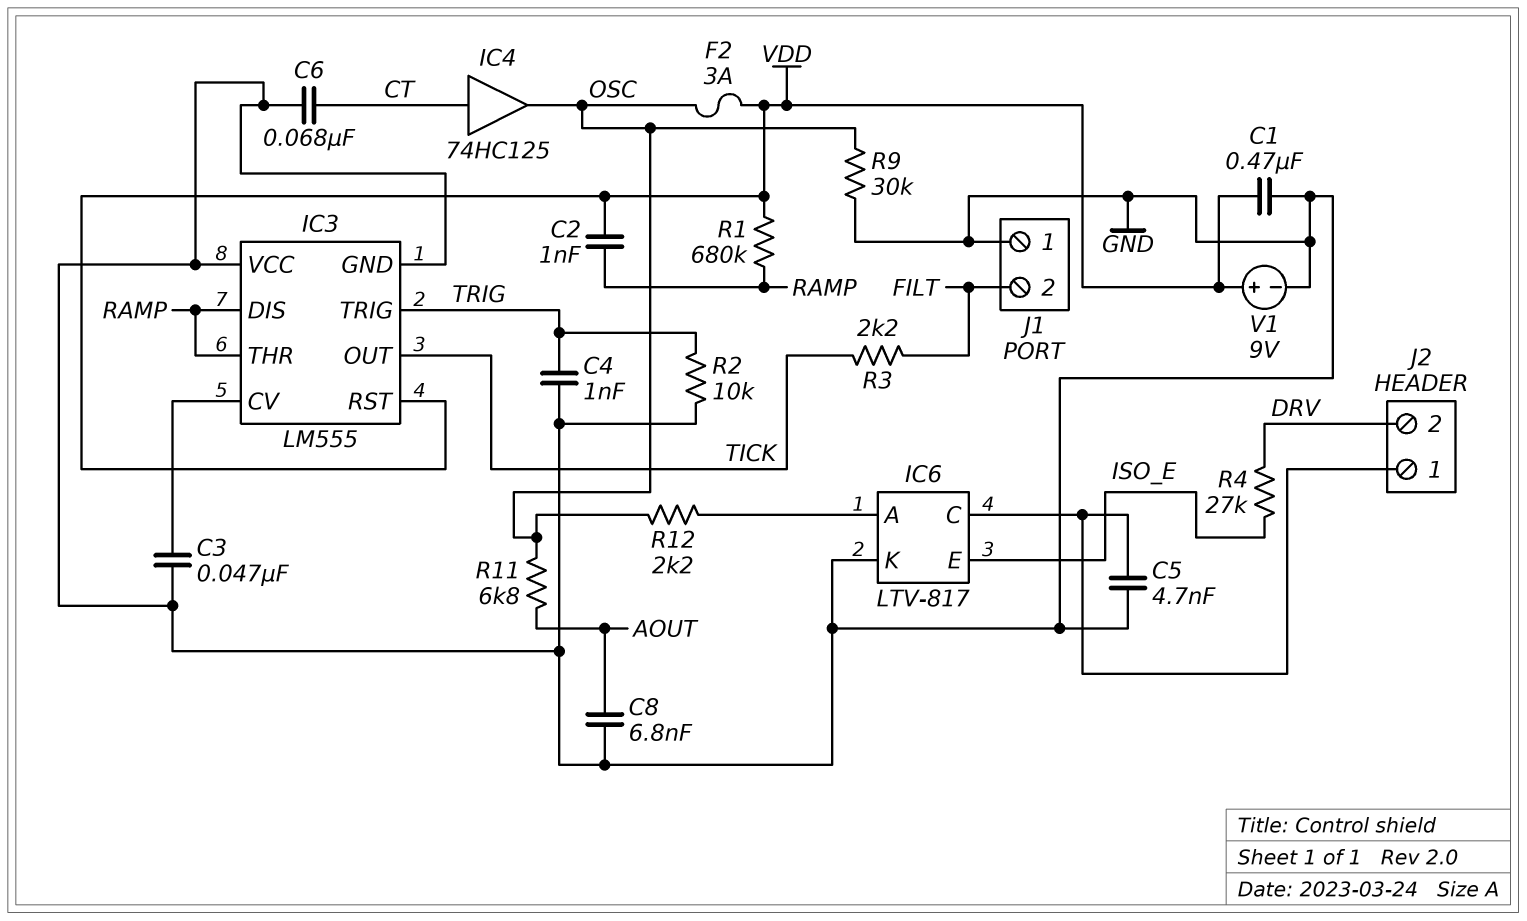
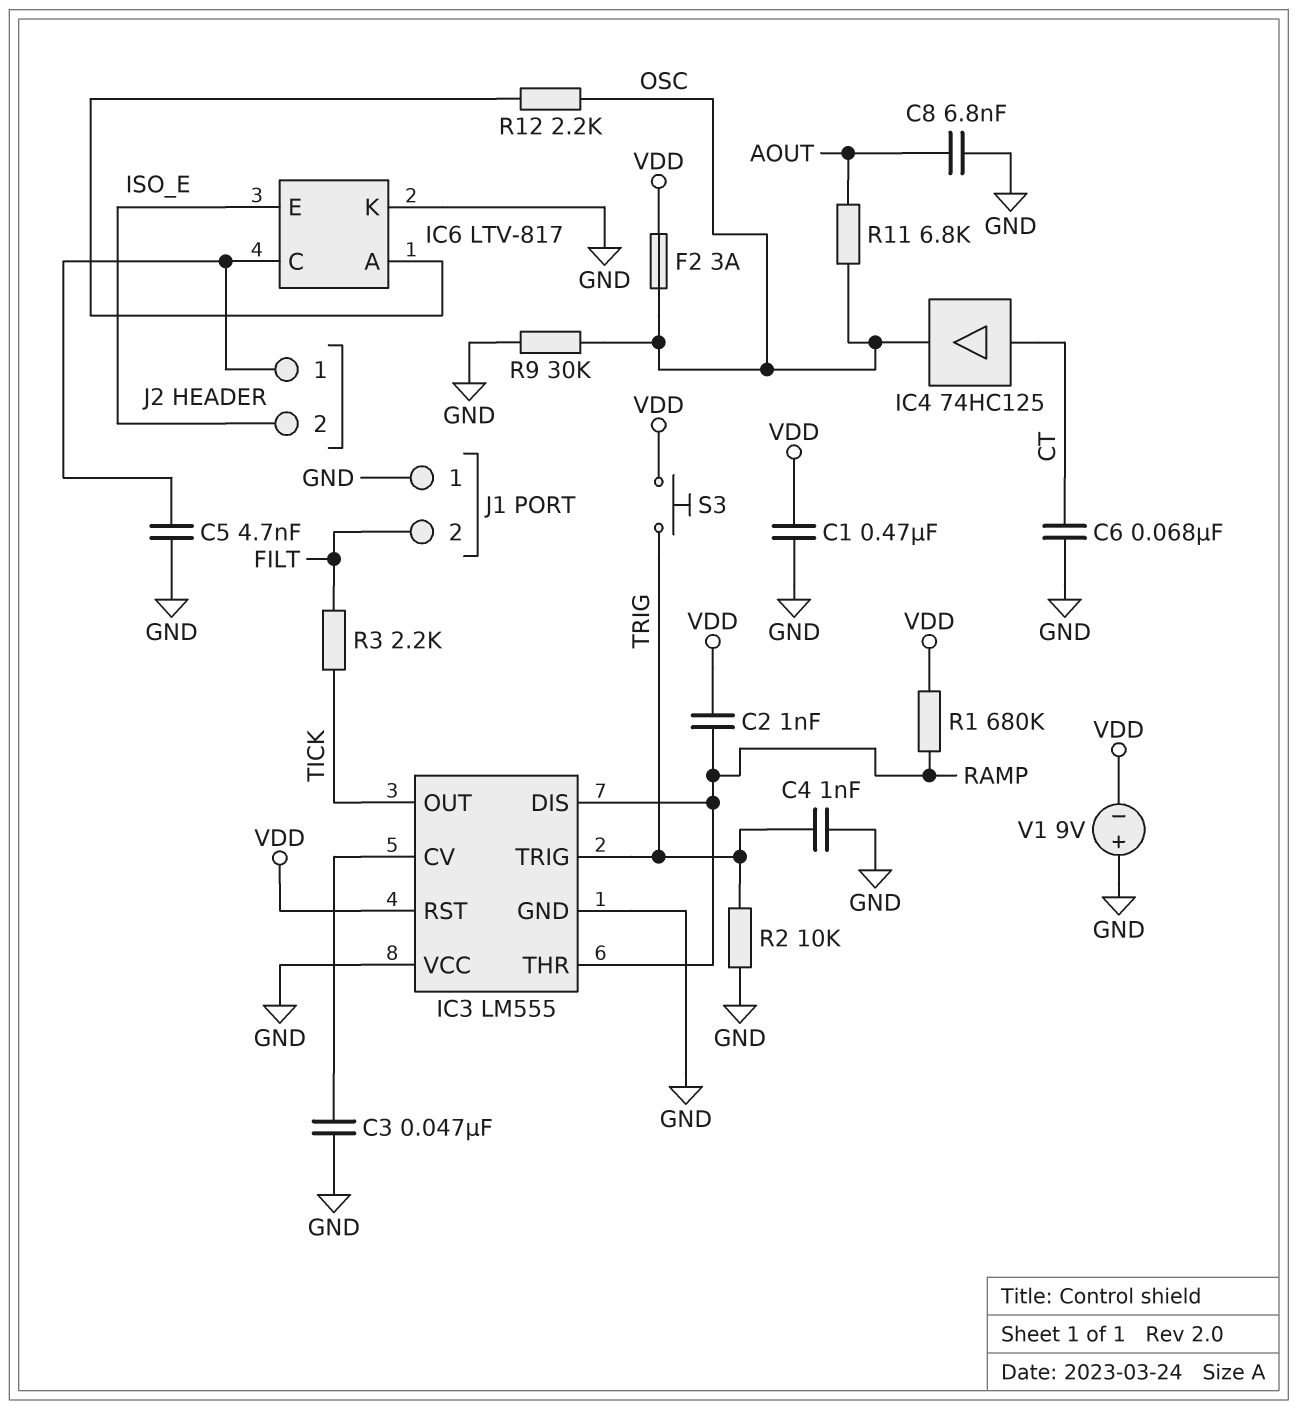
J2 pin 2: DRV -> ISO_E
R4: 27k (DRV, ISO_E) -> none
S3: none -> button (TRIG, VDD)
V1: 9V (plus VDD, minus GND) -> 9V (plus GND, minus VDD)

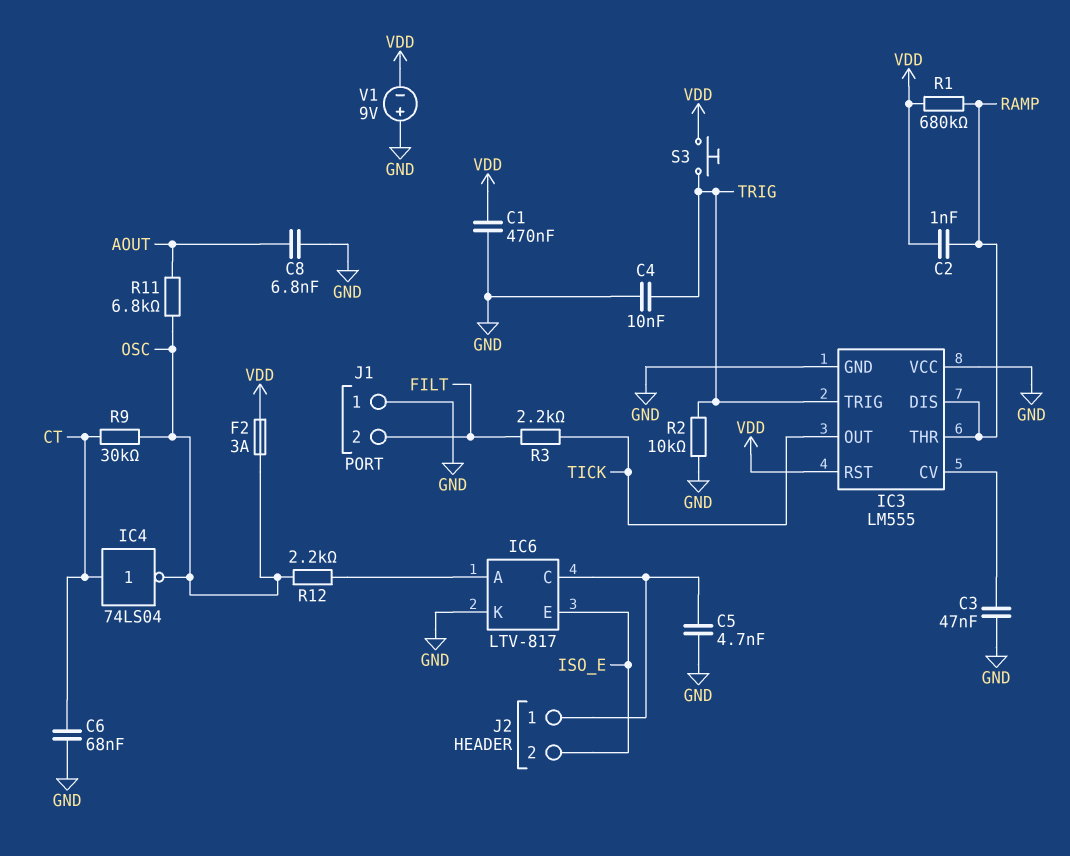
C4: 1nF (GND, TRIG) -> 10nF (GND, TRIG)
IC4: buffer 74HC125 (in CT, out OSC) -> NOT 74LS04 (in CT, out OSC)
R9: 30k (GND, OSC) -> 30k (CT, OSC)

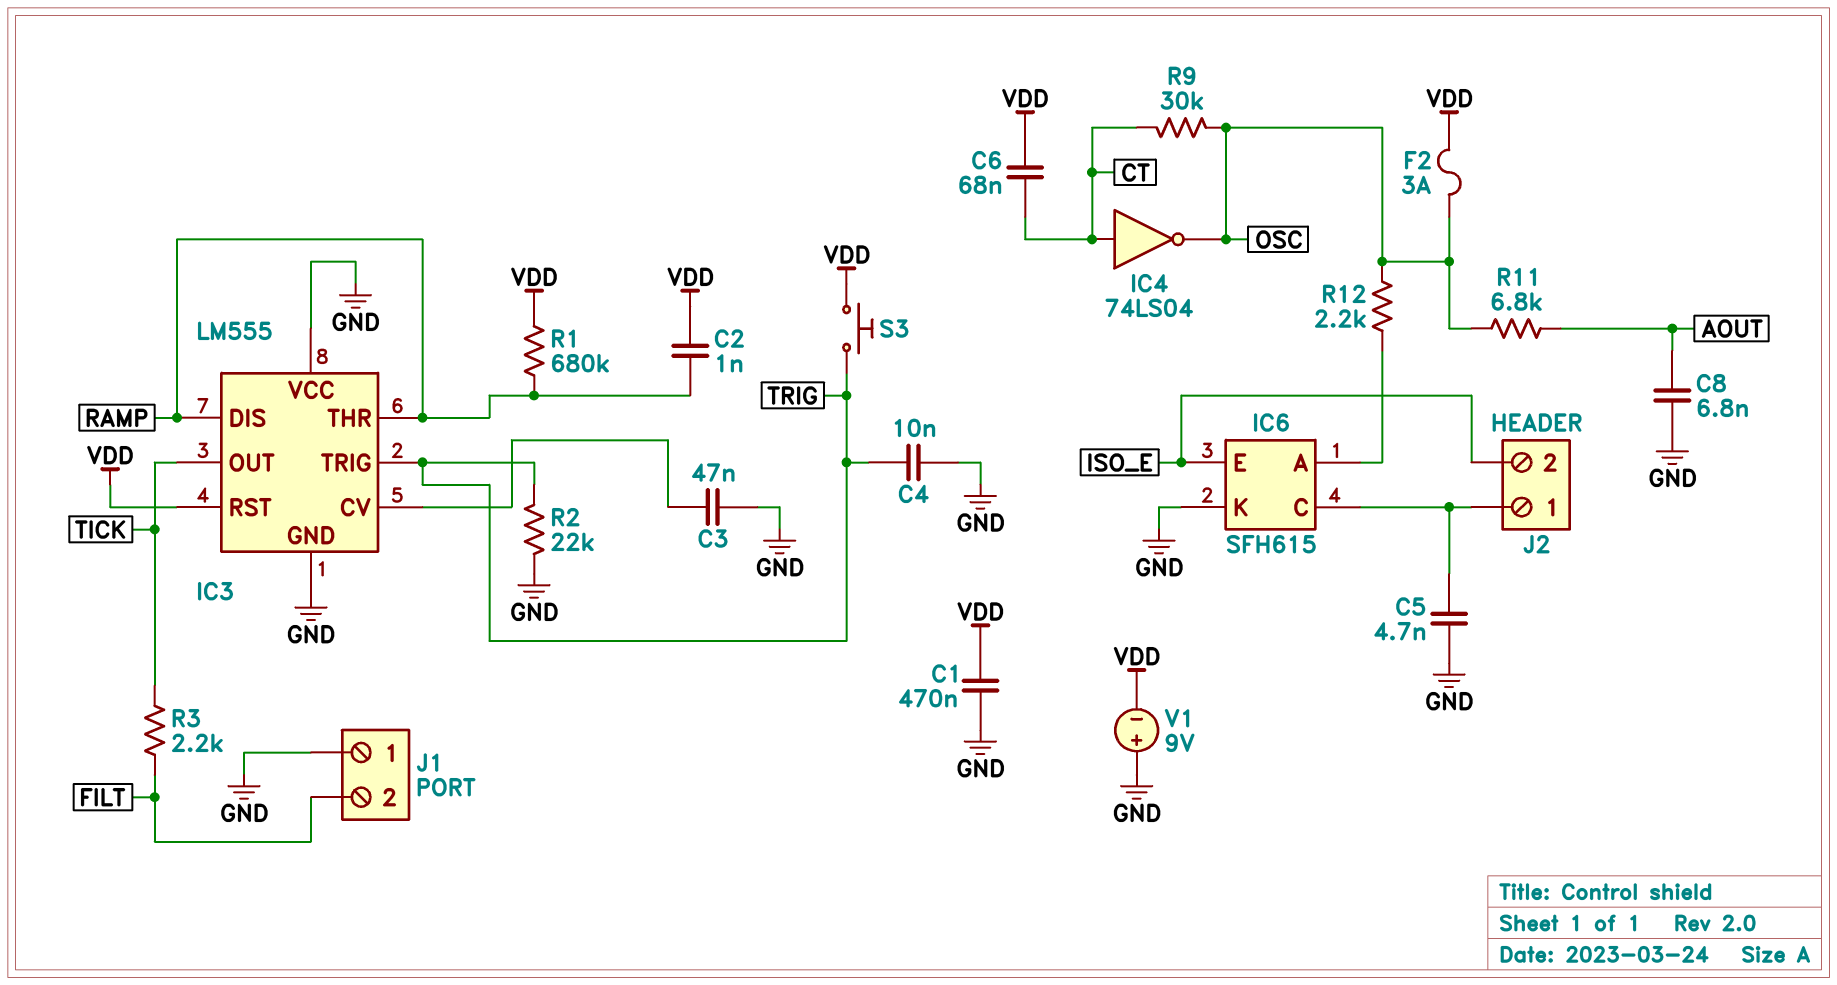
C6: 68nF (CT, GND) -> 68nF (CT, VDD)
IC6: LTV-817 -> SFH615
R2: 10k (GND, TRIG) -> 22k (GND, TRIG)

